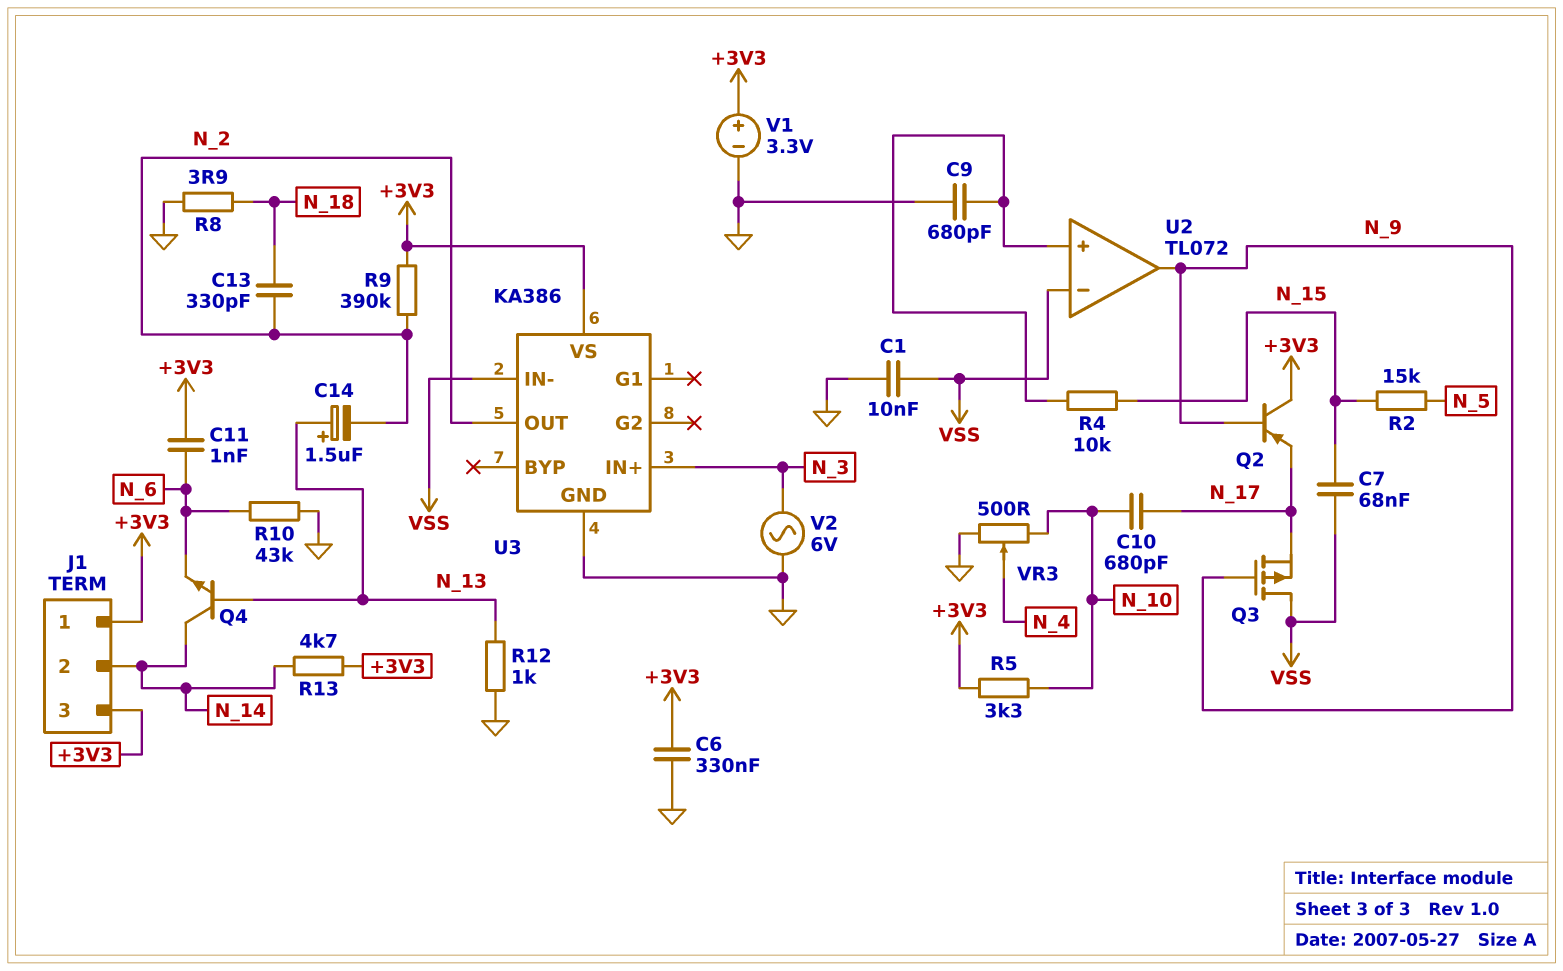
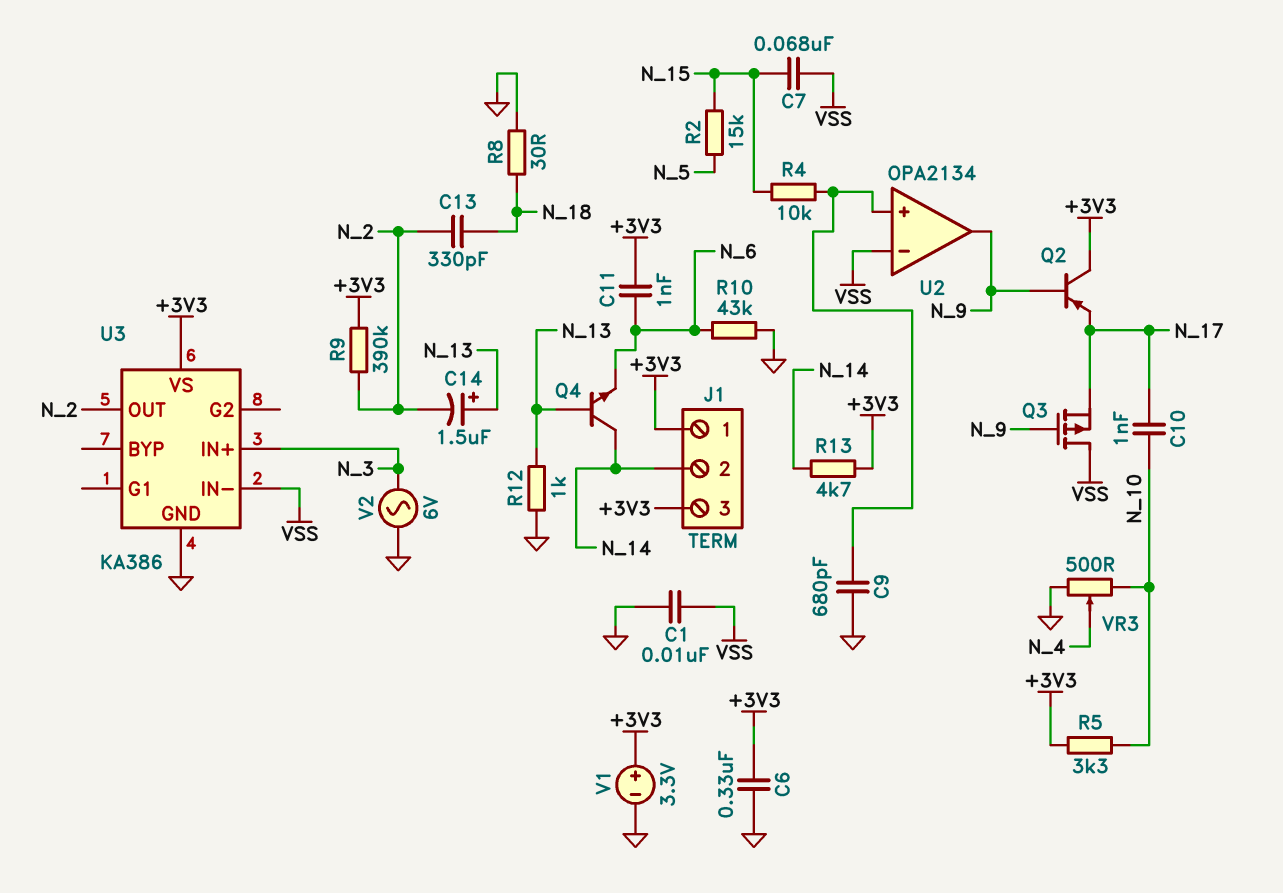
C10: 680pF (N_10, N_17) -> 1nF (N_10, N_17)
R8: 3.9 (GND, N_18) -> 30 (GND, N_18)
U2: TL072 -> OPA2134

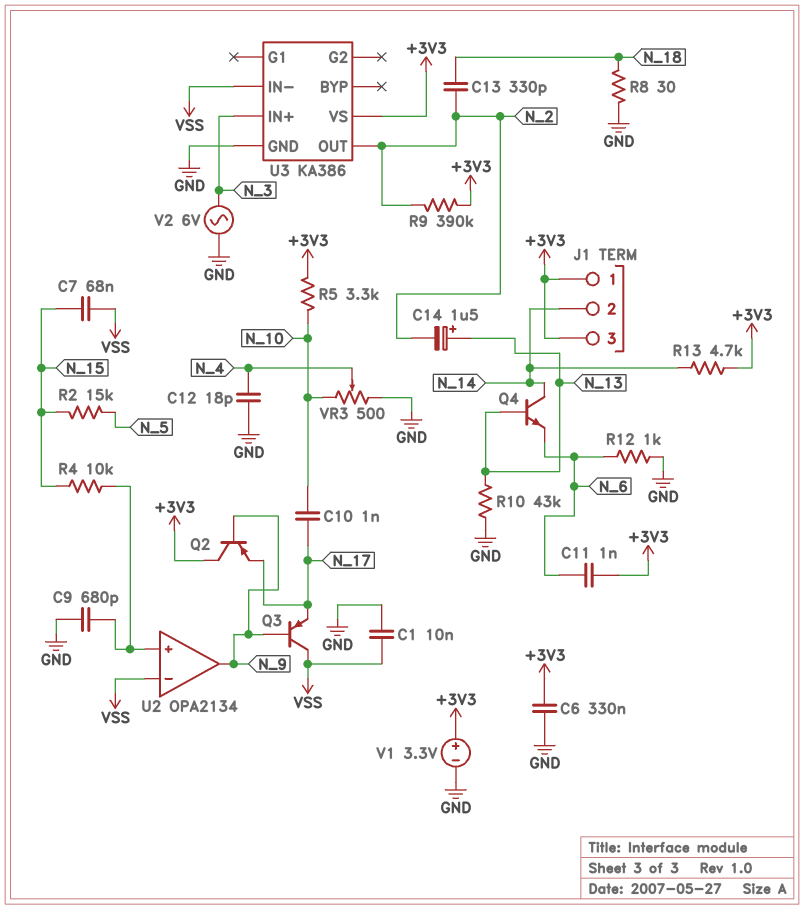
C12: none -> 18pF (GND, N_4)
Q3: PMOS (G N_9, D VSS, S N_17) -> PNP (B N_9, C VSS, E N_17)
R10: 43k (GND, N_6) -> 43k (GND, N_13)
R12: 1k (GND, N_13) -> 1k (GND, N_6)

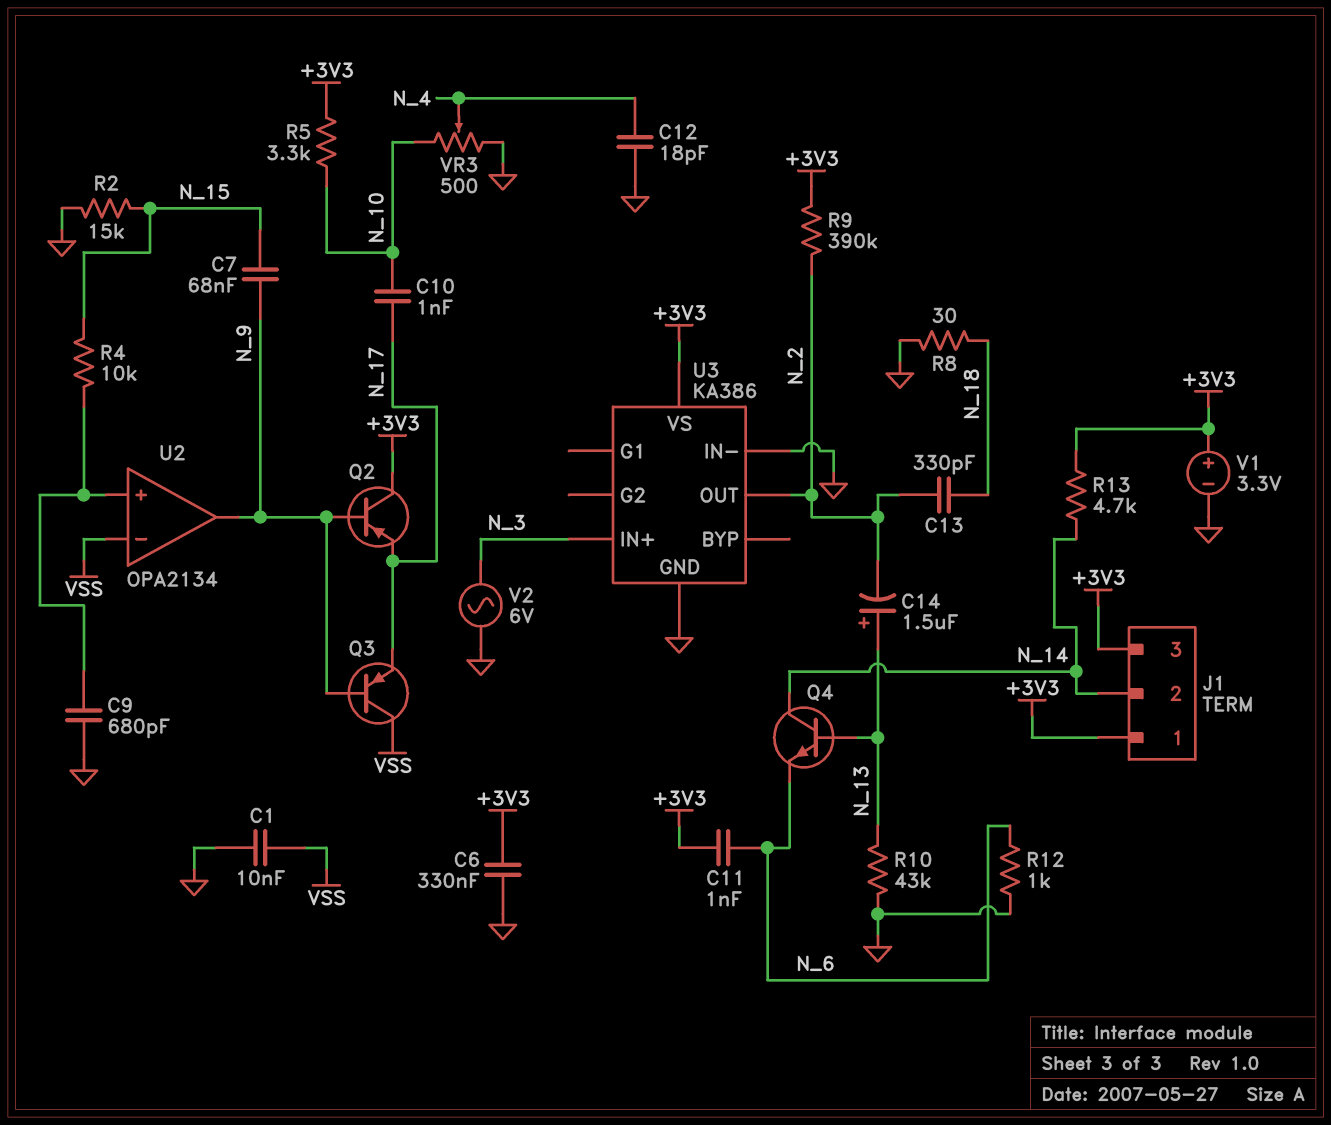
C7: 68nF (N_15, VSS) -> 68nF (N_9, N_15)
R2: 15k (N_5, N_15) -> 15k (GND, N_15)
U3 pin IN-: VSS -> GND

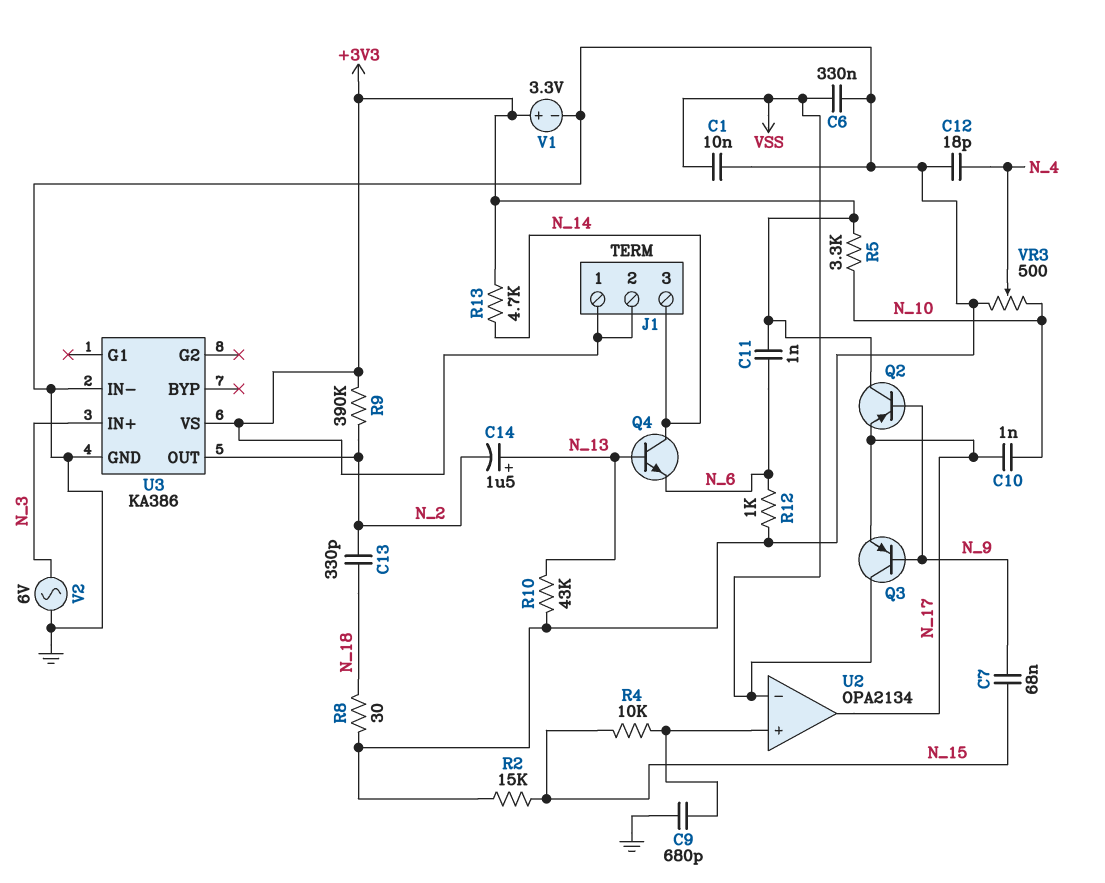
C6: 330nF (+3V3, GND) -> 330nF (GND, VSS)
J1 pin 2: N_14 -> +3V3
J1 pin 3: +3V3 -> N_14
U2 pin out: N_9 -> N_17

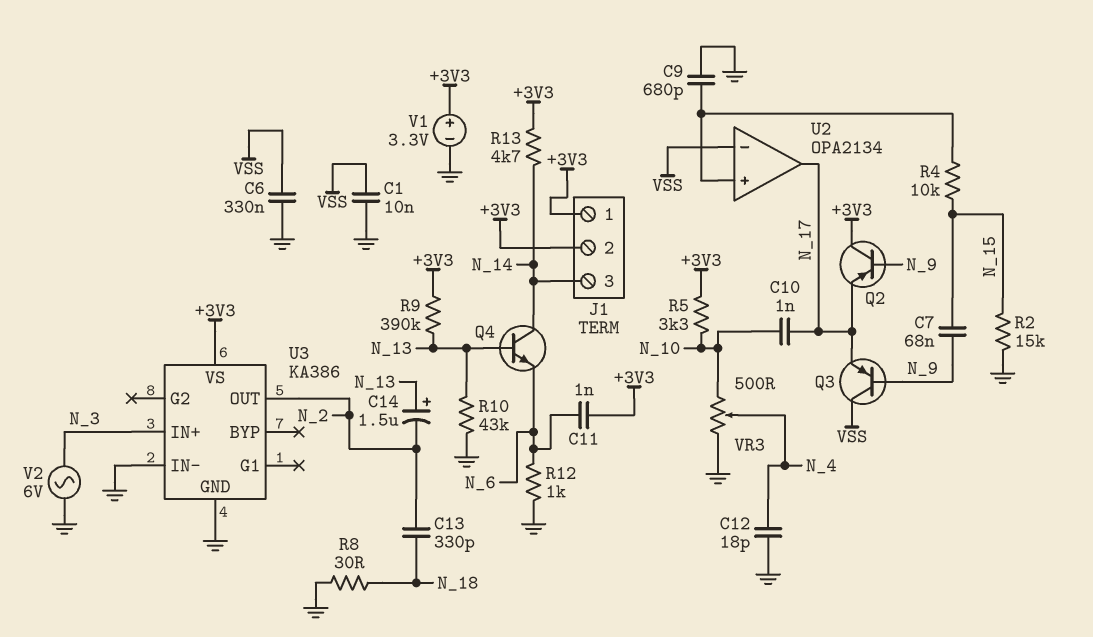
R9: 390k (+3V3, N_2) -> 390k (+3V3, N_13)

